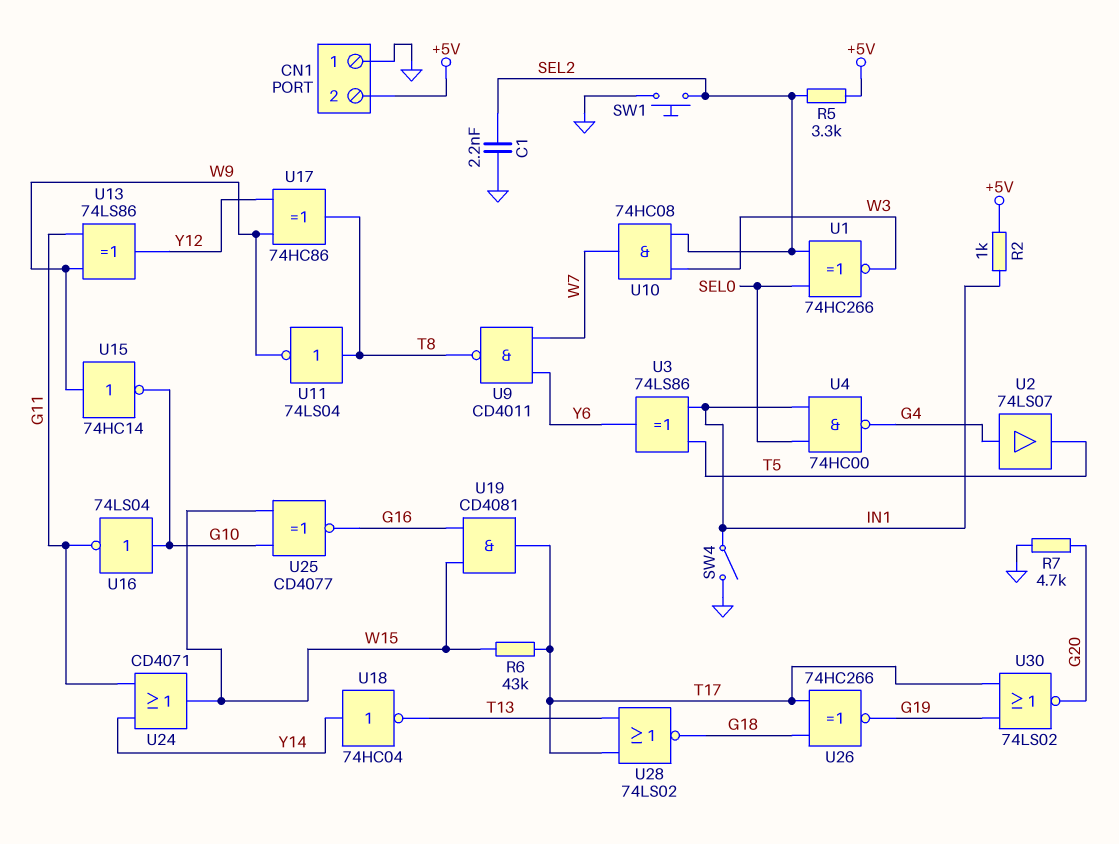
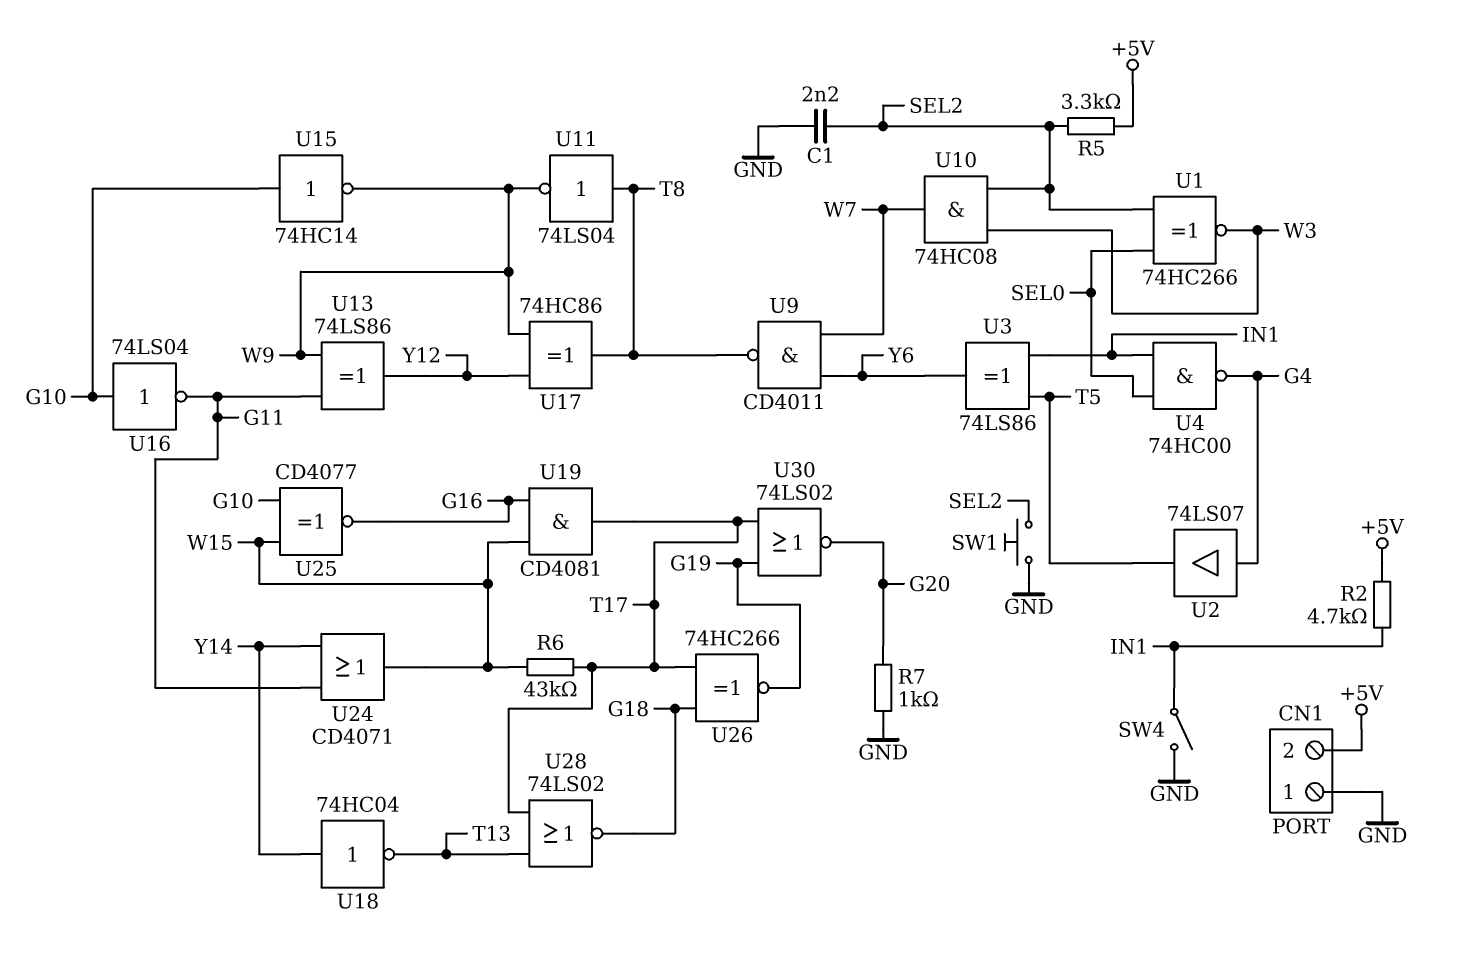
R2: 1k (+5V, IN1) -> 4.7k (+5V, IN1)
R7: 4.7k (G20, GND) -> 1k (G20, GND)
U15: NOT 74HC14 (in W9, out G10) -> NOT 74HC14 (in G10, out W9)

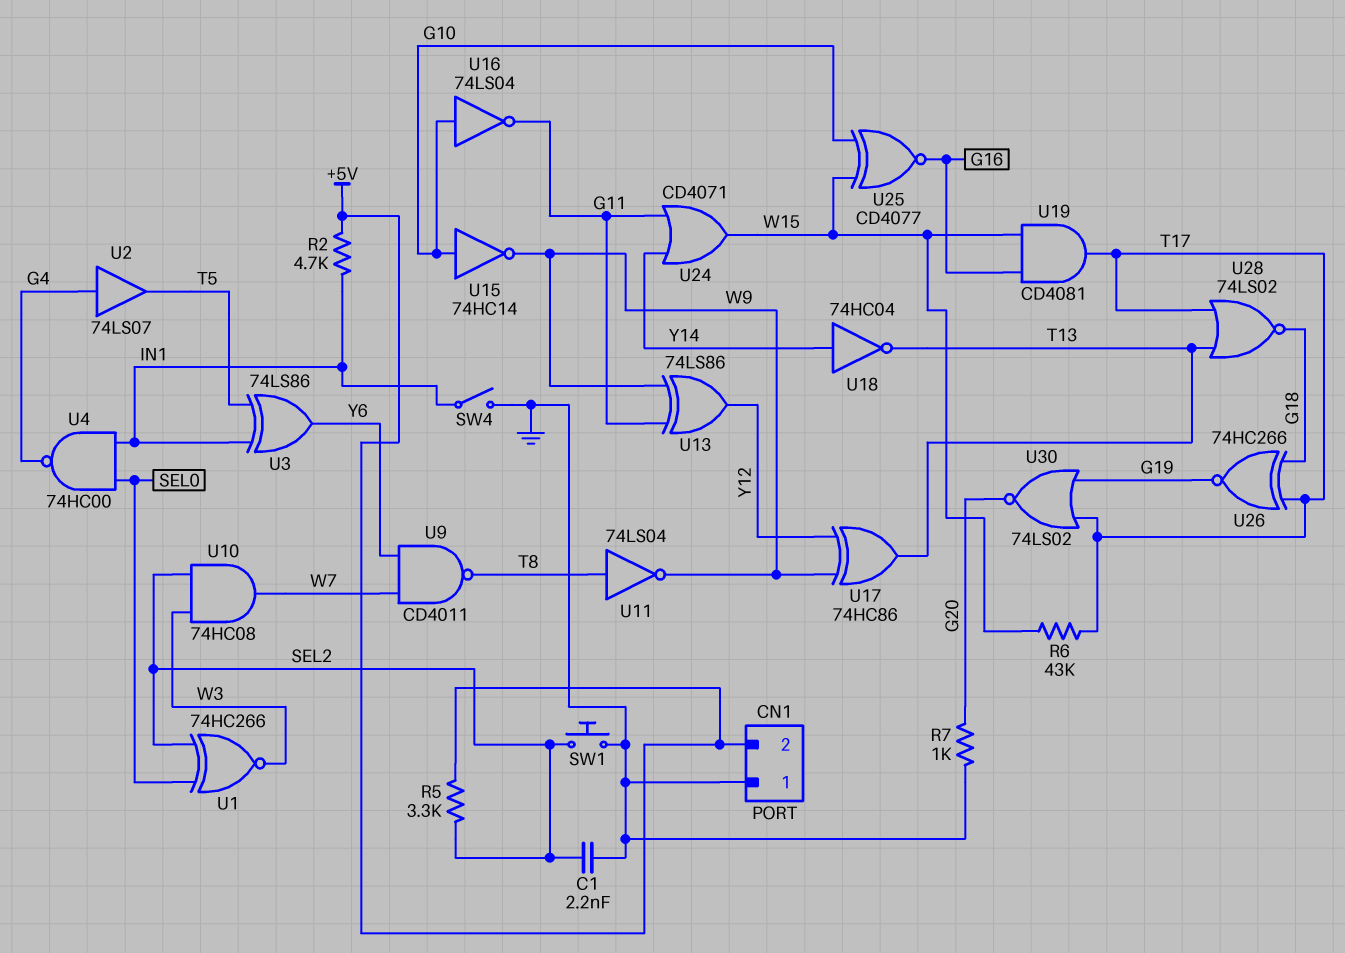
U17: XOR 74HC86 (in W9, in Y12, out T8) -> XOR 74HC86 (in W9, in Y12, out T13)

